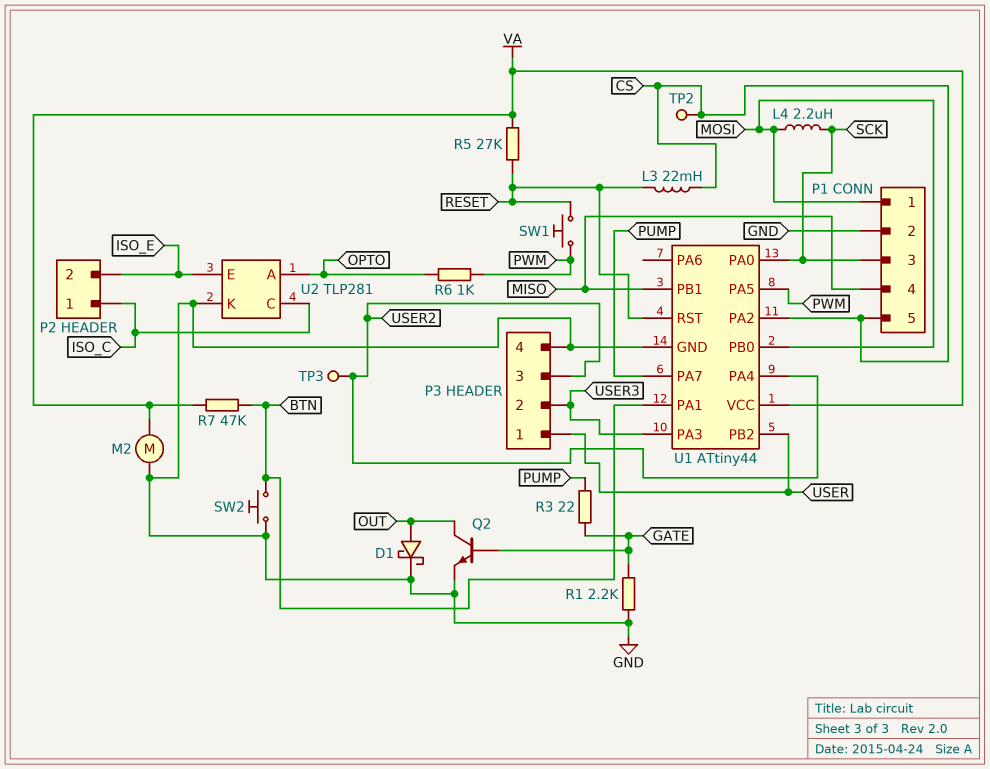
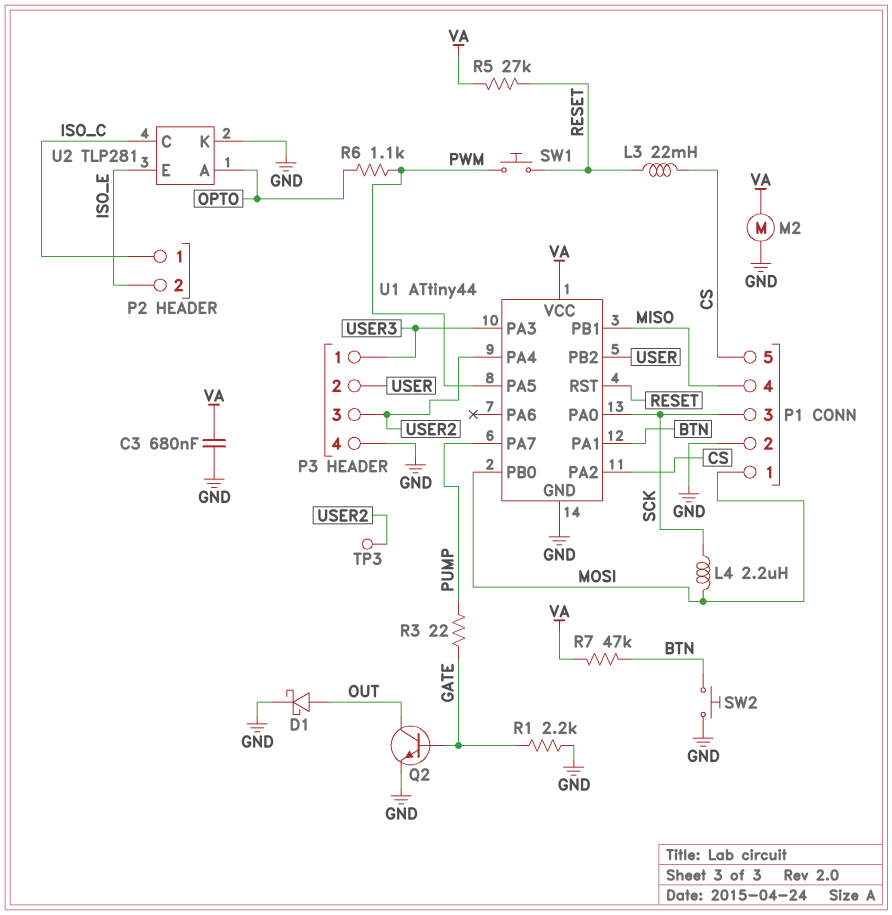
C3: none -> 680nF (GND, VA)
P3 pin 1: USER -> USER3
P3 pin 2: USER3 -> USER
R6: 1k (OPTO, PWM) -> 1.1k (OPTO, PWM)
TP2: test point (CS) -> none

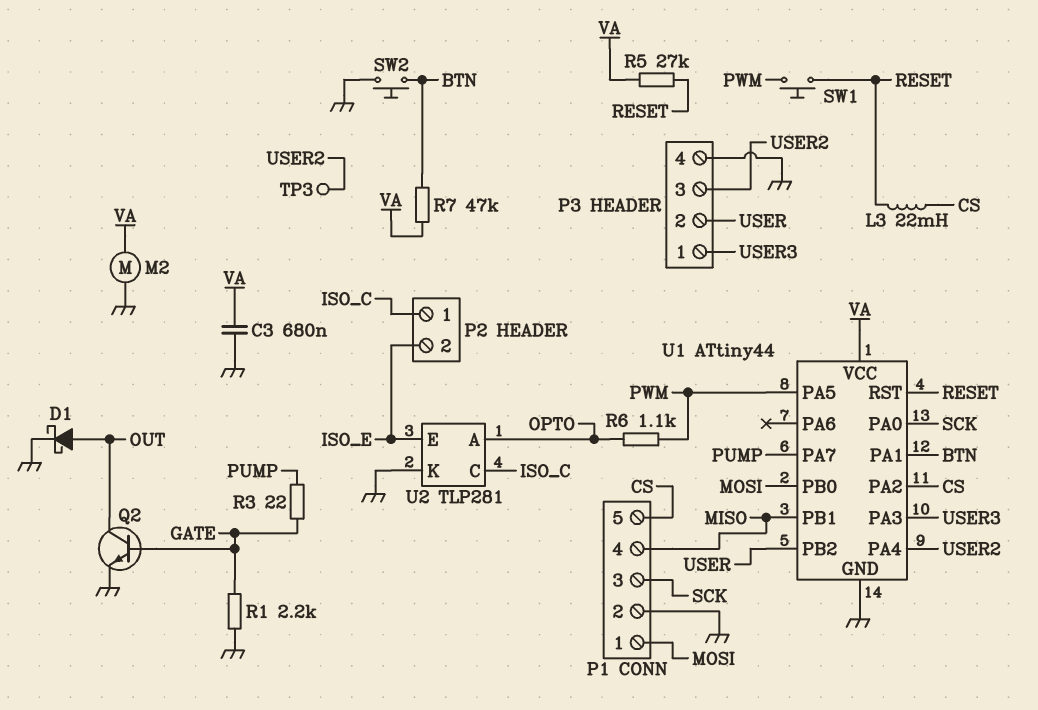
L4: 2.2uH (MOSI, SCK) -> none

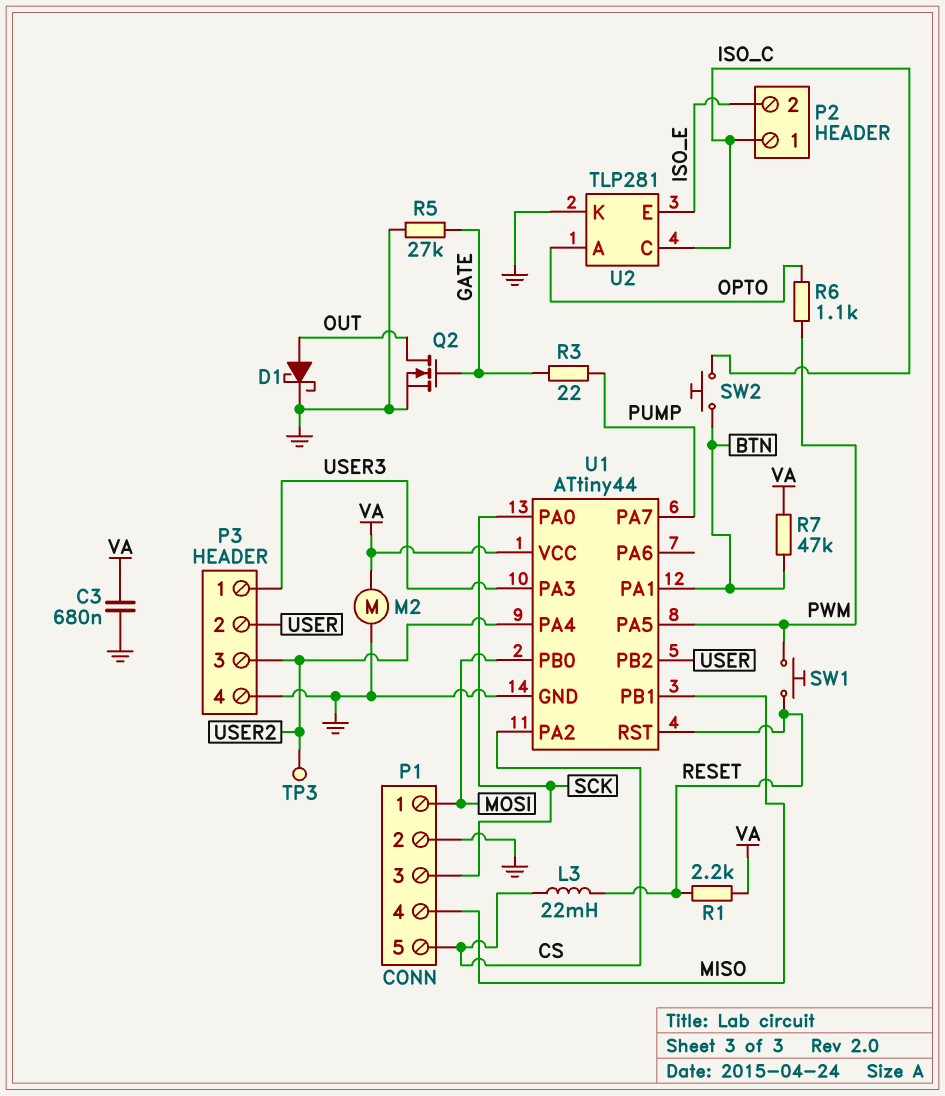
Q2: NPN (B GATE, C OUT, E GND) -> NMOS (G GATE, D OUT, S GND)
R1: 2.2k (GATE, GND) -> 2.2k (RESET, VA)
R5: 27k (RESET, VA) -> 27k (GATE, GND)
SW2: button (BTN, GND) -> button (BTN, ISO_C)

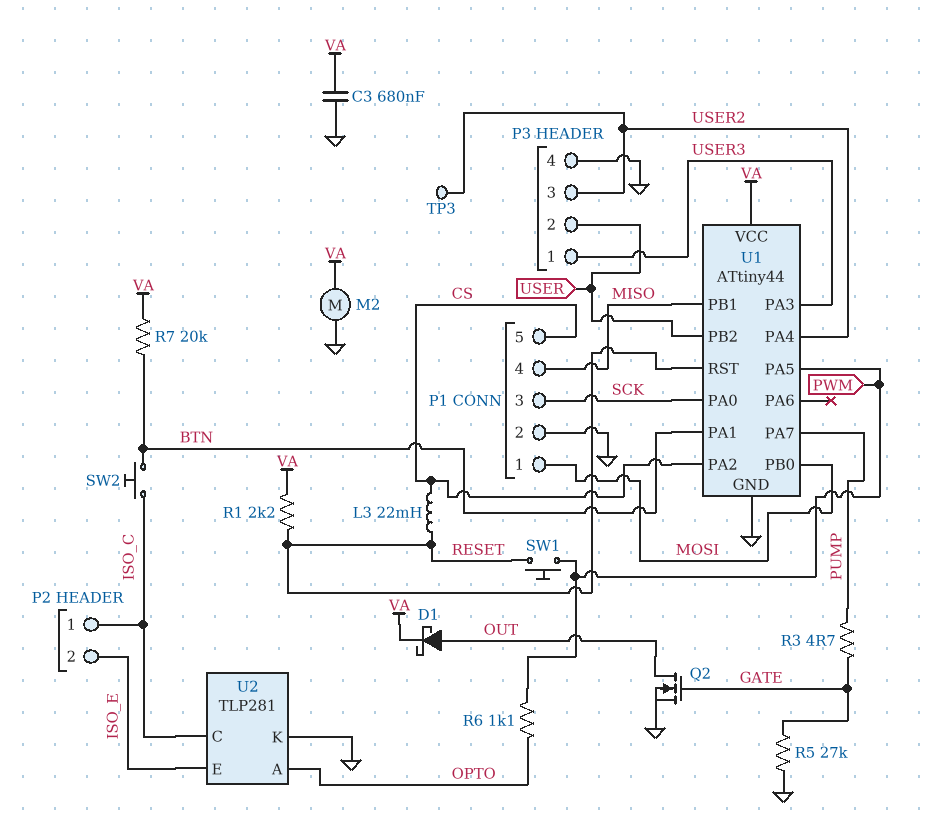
D1: schottky (A OUT, K GND) -> schottky (A OUT, K VA)
R3: 22 (GATE, PUMP) -> 4.7 (GATE, PUMP)
R7: 47k (BTN, VA) -> 20k (BTN, VA)

